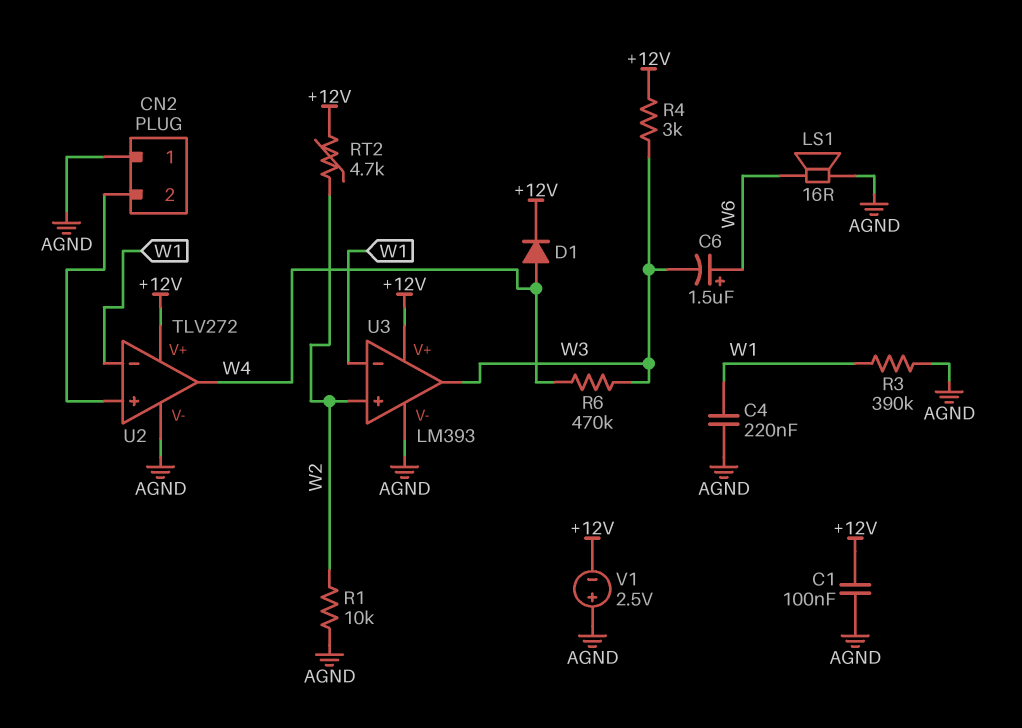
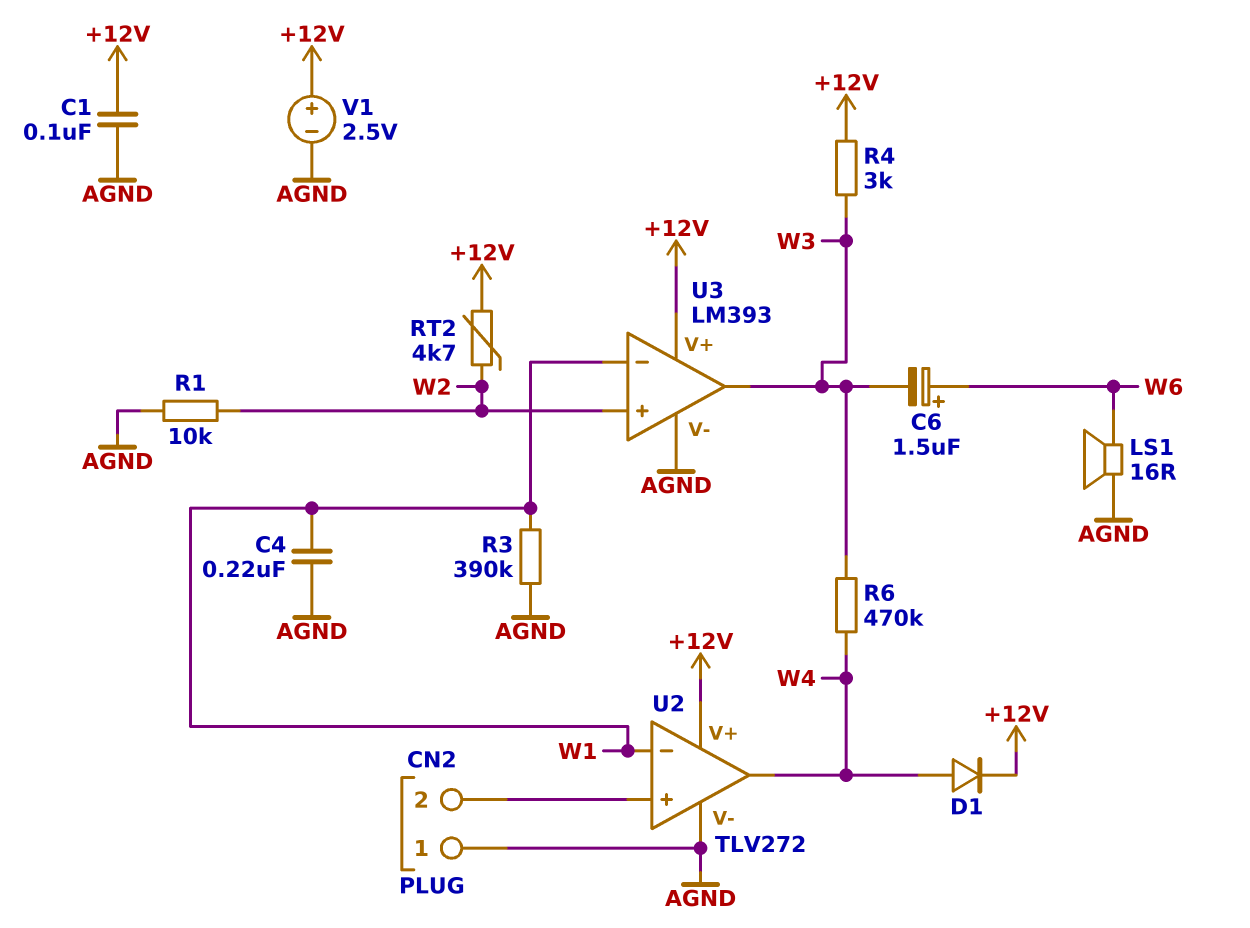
V1: 2.5V (plus AGND, minus +12V) -> 2.5V (plus +12V, minus AGND)

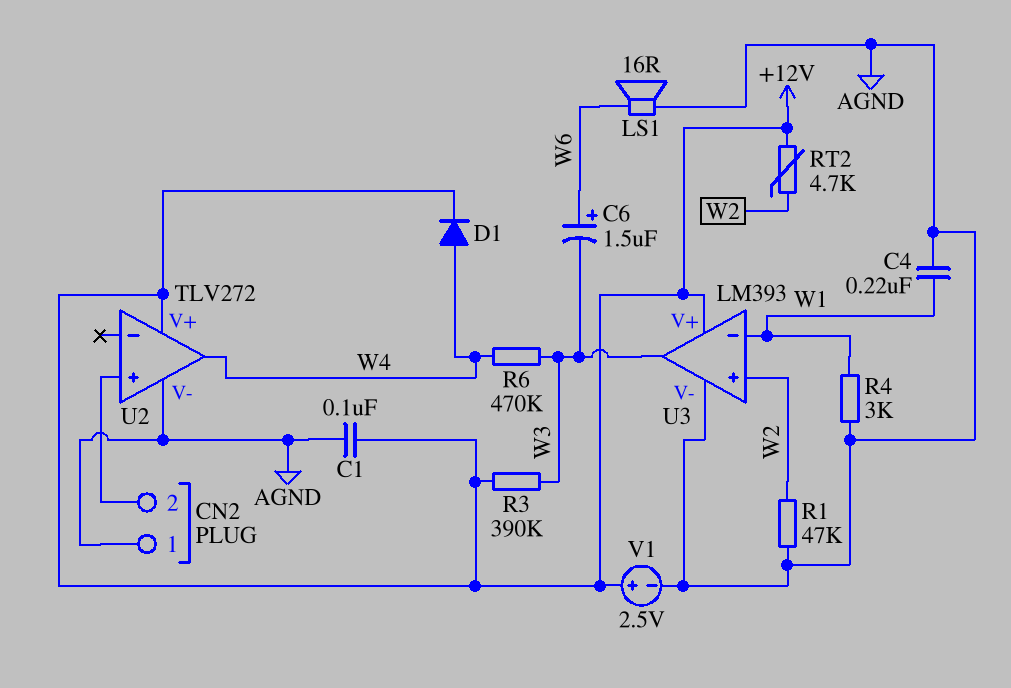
R1: 10k (AGND, W2) -> 47k (AGND, W2)
R3: 390k (AGND, W1) -> 390k (+12V, W3)
R4: 3k (+12V, W3) -> 3k (AGND, W1)
U2 pin in-: W1 -> none

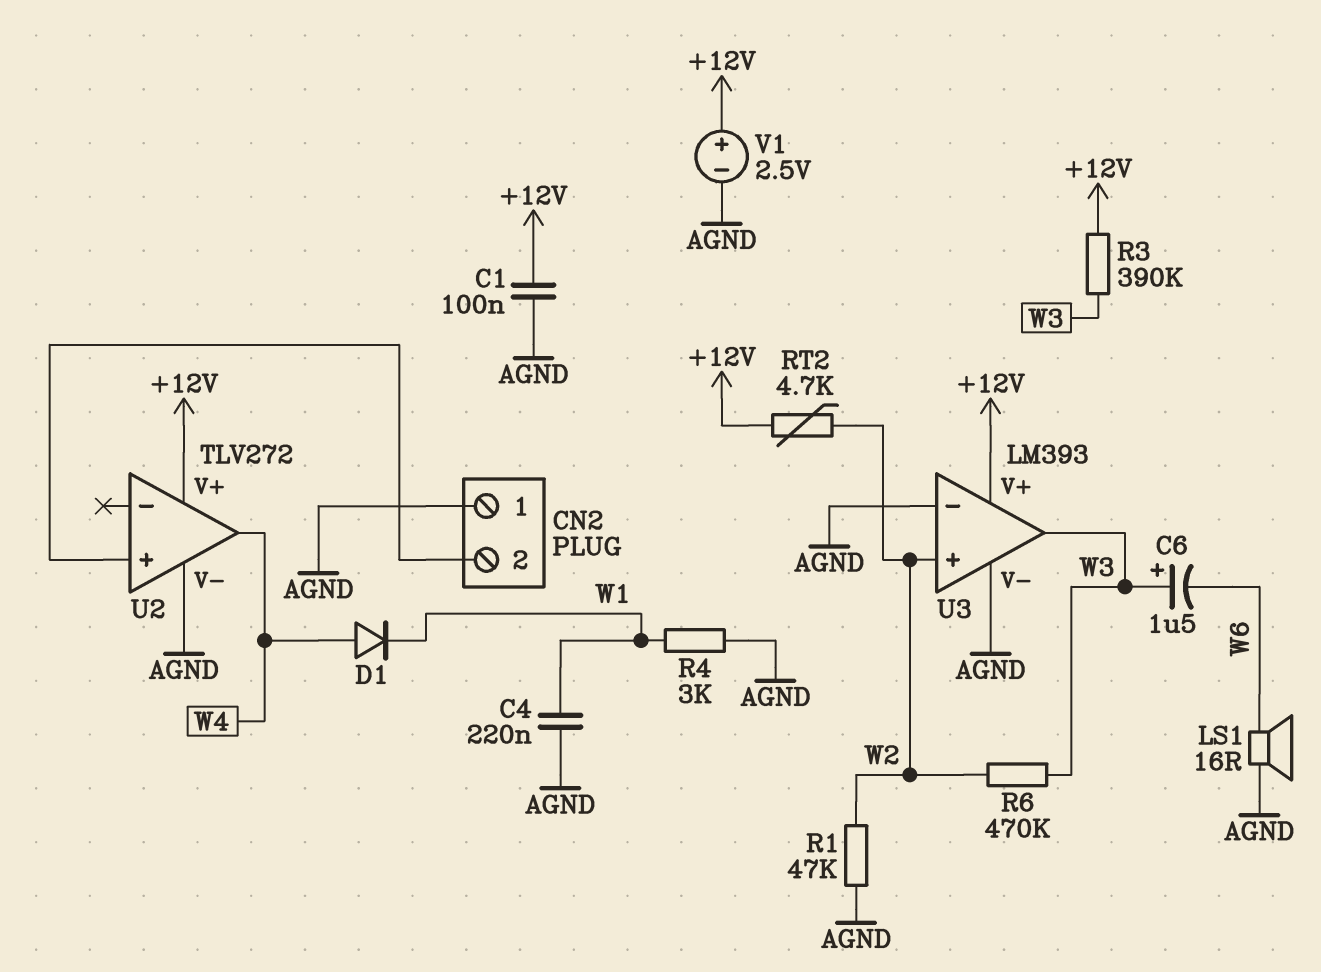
C6: 1.5uF (plus W6, minus W3) -> 1.5uF (plus W3, minus W6)
D1: diode (A W4, K +12V) -> diode (A W4, K W1)
R6: 470k (W3, W4) -> 470k (W2, W3)
U3 pin in-: W1 -> AGND

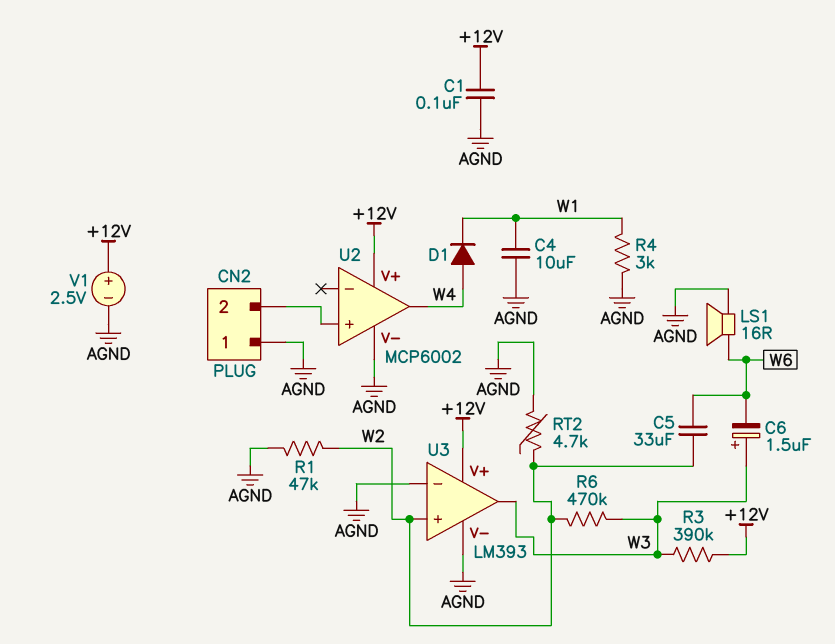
C4: 220nF (AGND, W1) -> 10uF (AGND, W1)
C5: none -> 33uF (W2, W6)
RT2: 4.7k (+12V, W2) -> 4.7k (AGND, W2)
U2: TLV272 -> MCP6002

